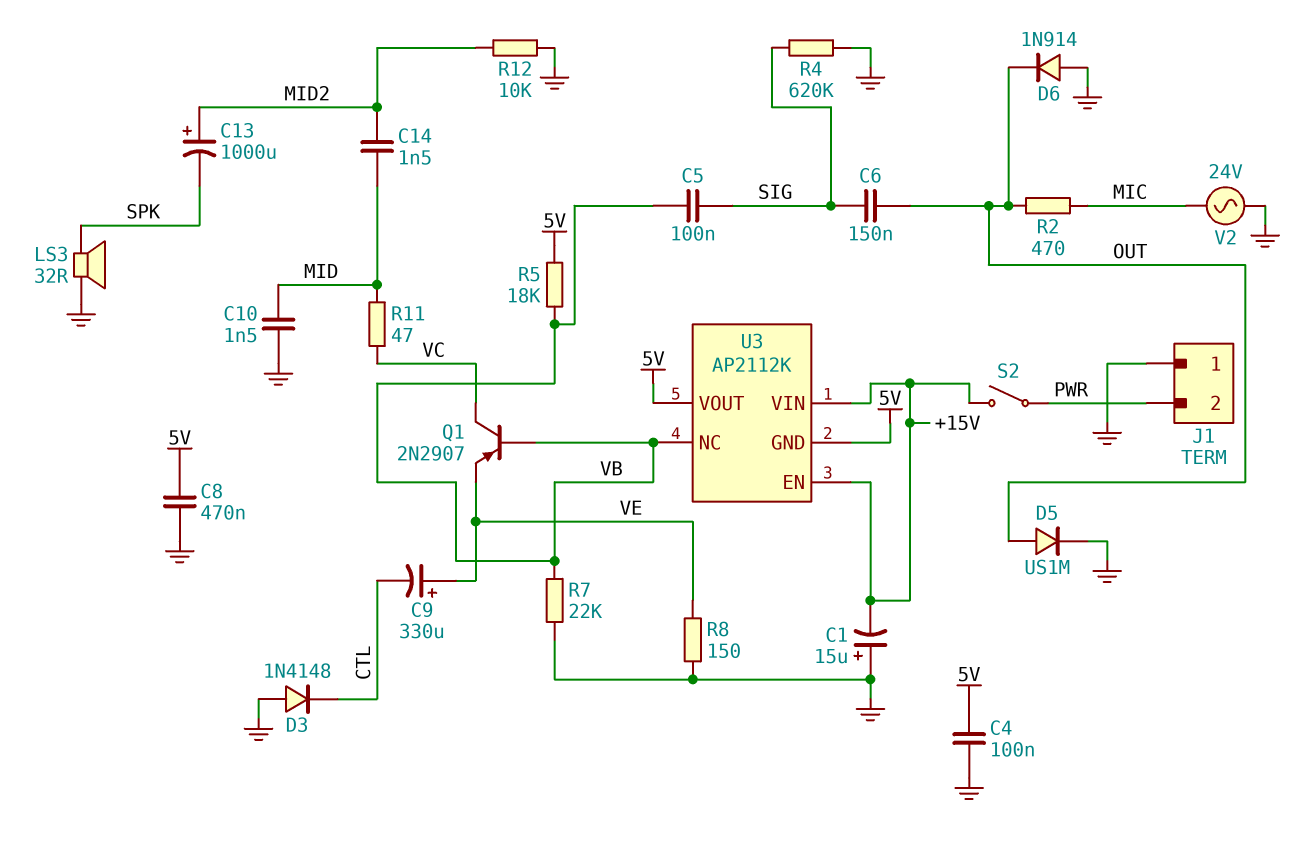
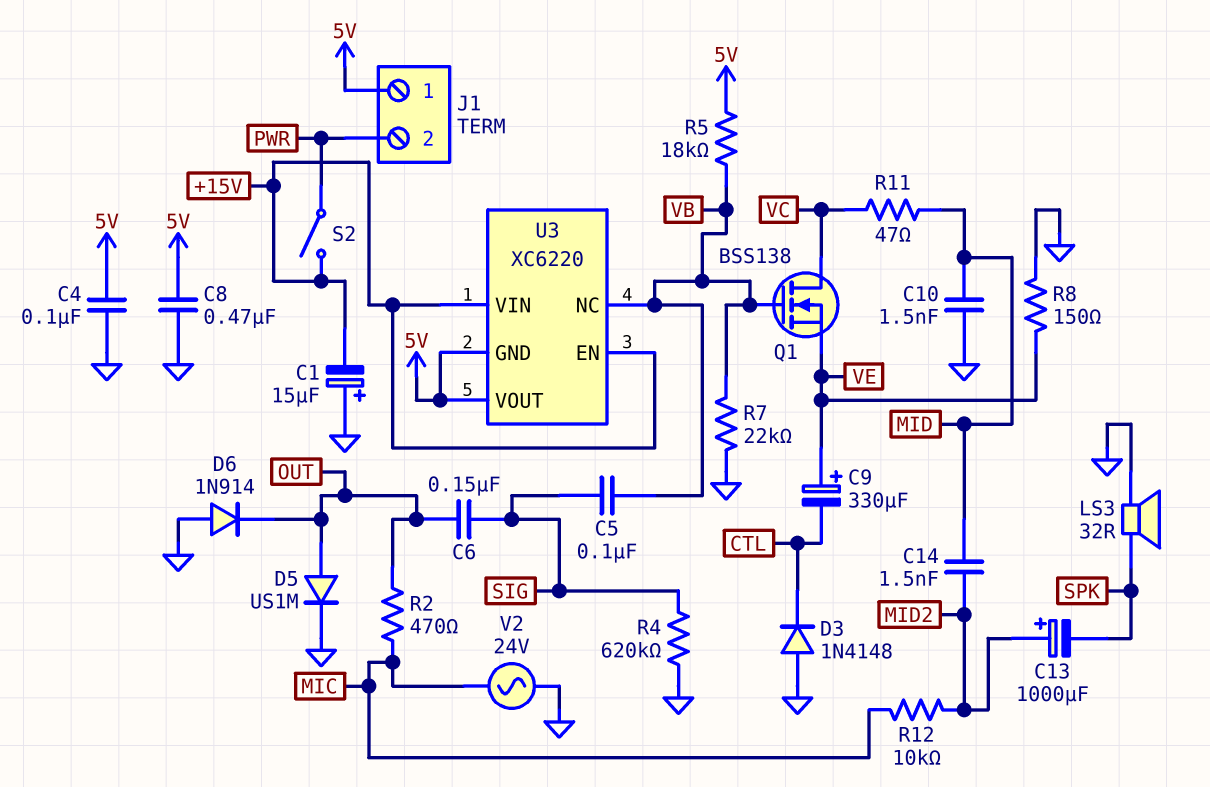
J1 pin 1: GND -> 5V
Q1: PNP 2N2907 (B VB, C VC, E VE) -> NMOS BSS138 (G VB, D VC, S VE)
R12: 10k (GND, MID2) -> 10k (MIC, MID2)
U3: AP2112K -> XC6220

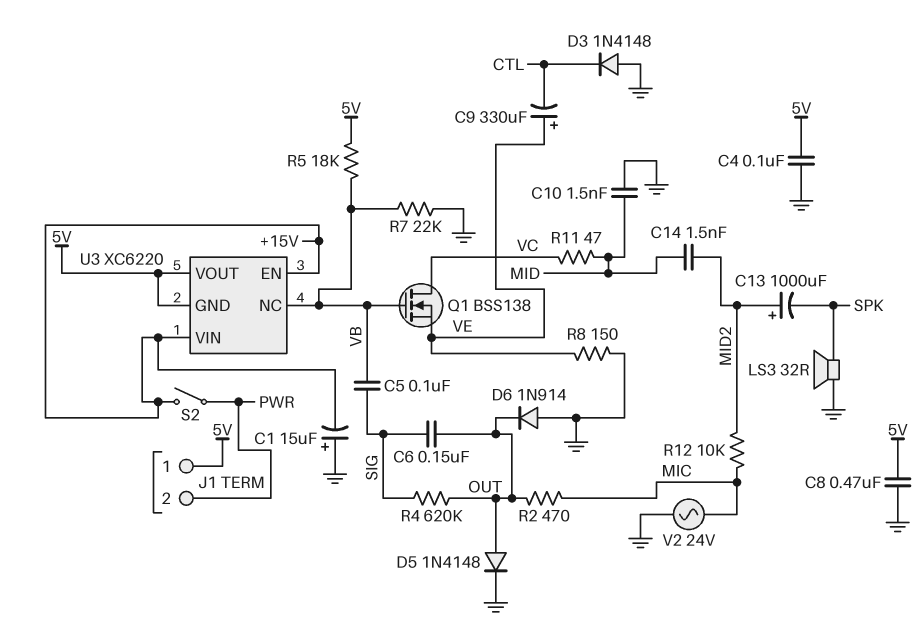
D5: diode US1M (A OUT, K GND) -> diode 1N4148 (A OUT, K GND)
R4: 620k (GND, SIG) -> 620k (OUT, SIG)

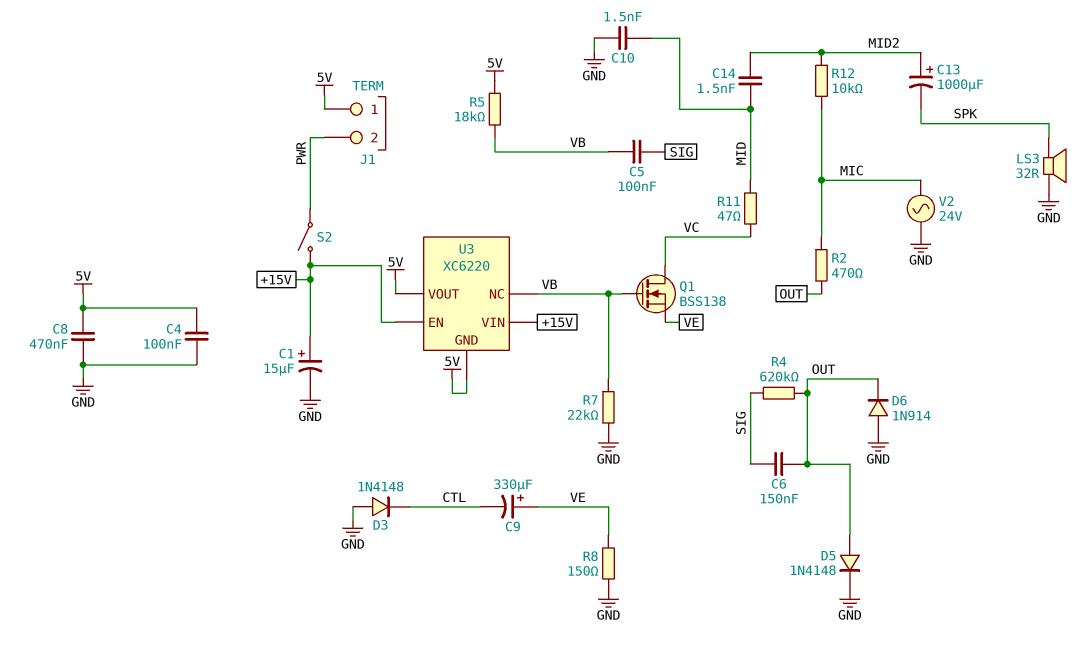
C1: 15uF (plus GND, minus +15V) -> 15uF (plus +15V, minus GND)

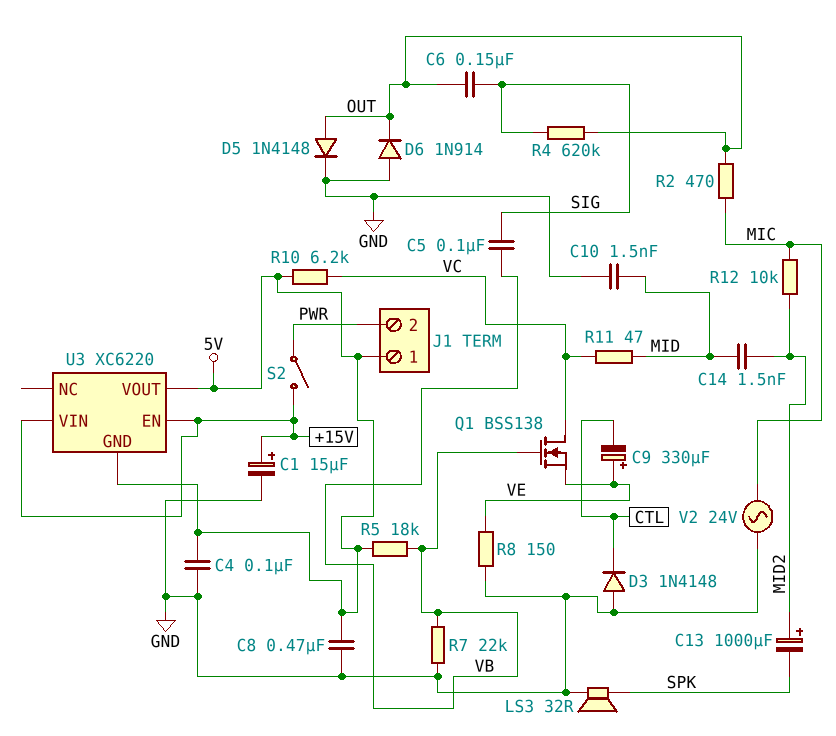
R10: none -> 6.2k (5V, VC)
U3 pin NC: VB -> none

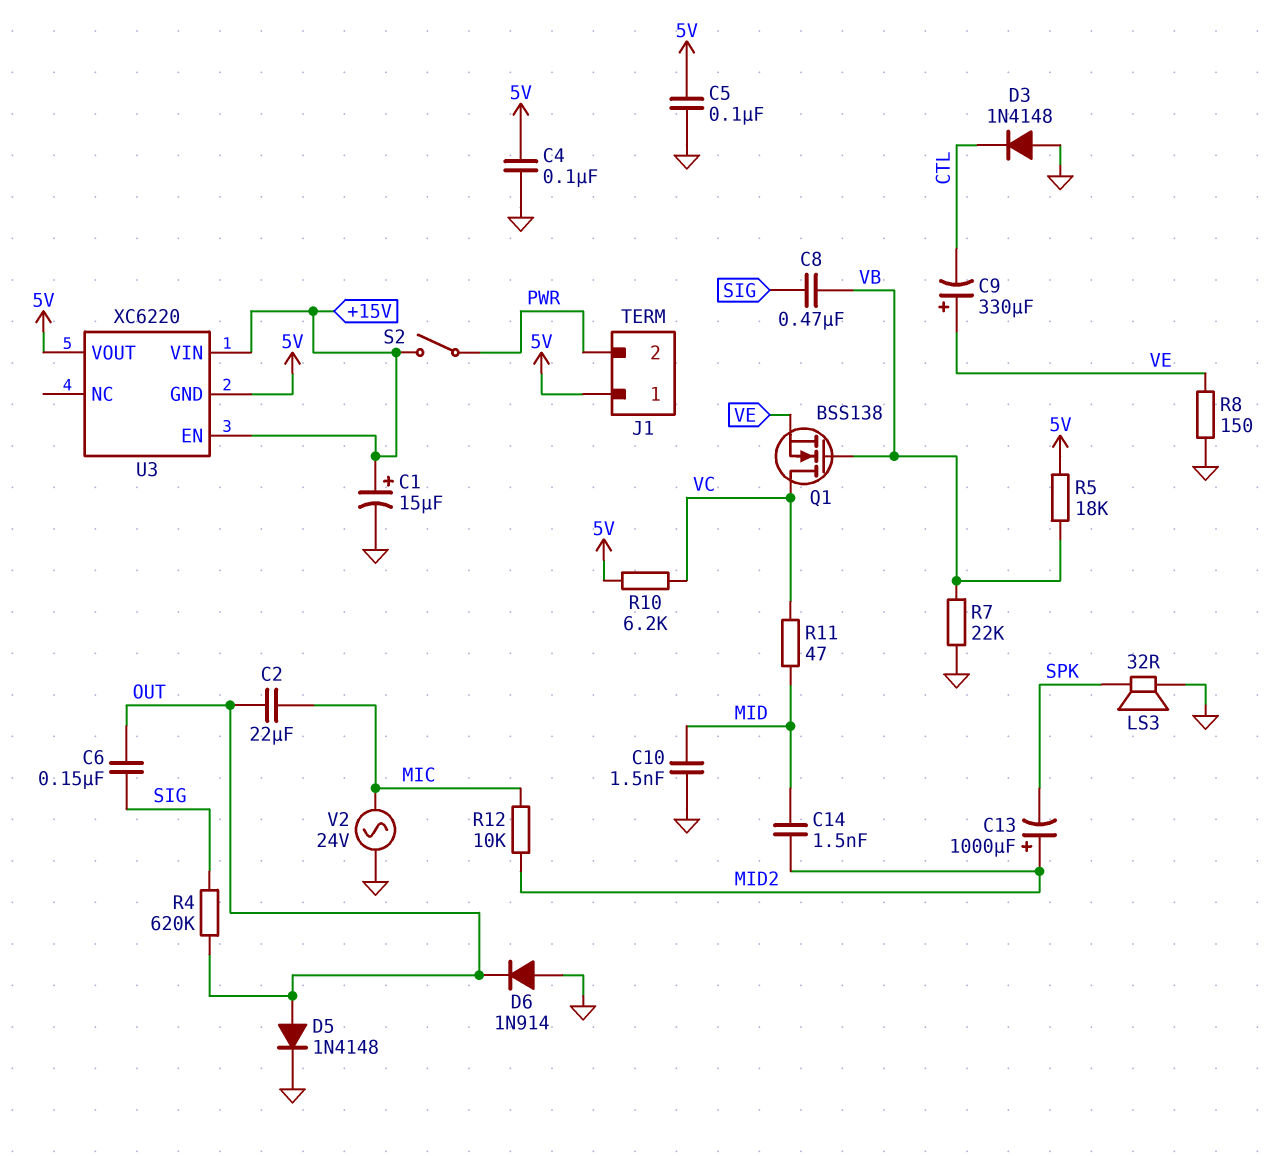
C2: none -> 22uF (MIC, OUT)
C5: 100nF (SIG, VB) -> 100nF (5V, GND)
C8: 470nF (5V, GND) -> 470nF (SIG, VB)
R2: 470 (MIC, OUT) -> none

